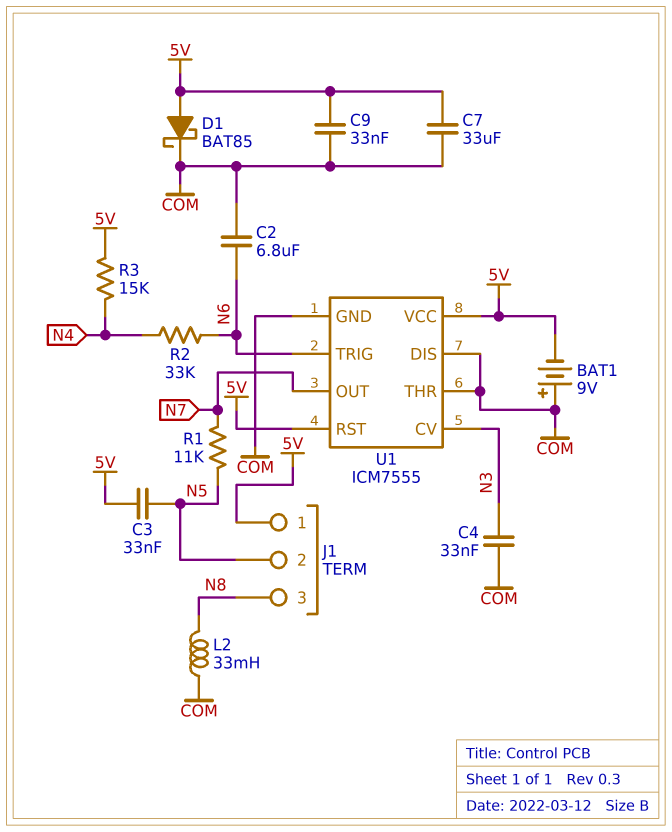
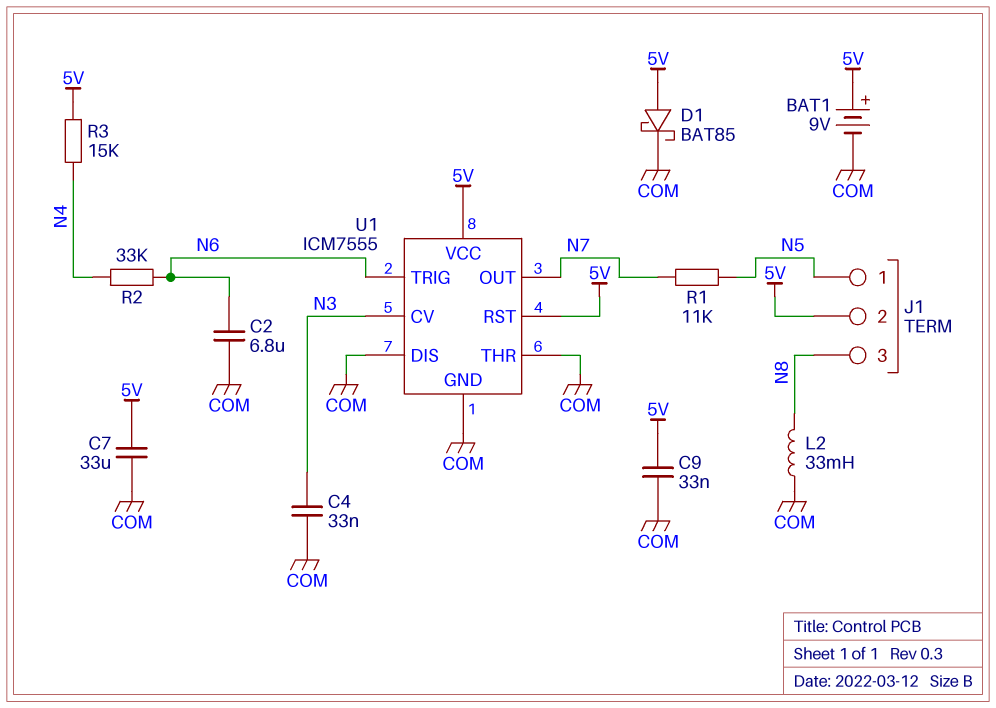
BAT1: 9V (plus COM, minus 5V) -> 9V (plus 5V, minus COM)
C3: 33nF (5V, N5) -> none
J1 pin 1: 5V -> N5
J1 pin 2: N5 -> 5V

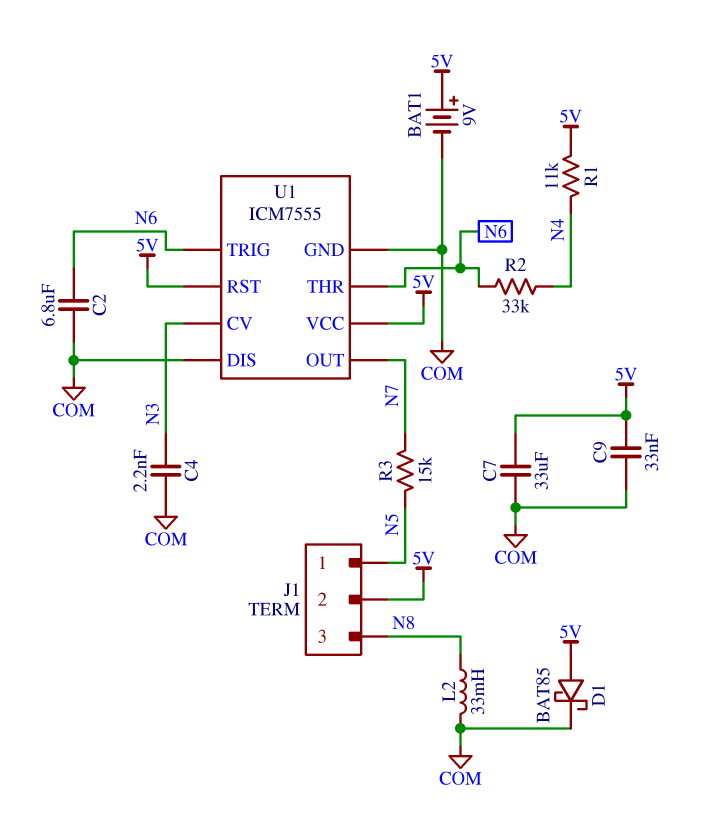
C4: 33nF (COM, N3) -> 2.2nF (COM, N3)
R1: 11k (N5, N7) -> 11k (5V, N4)
R3: 15k (5V, N4) -> 15k (N5, N7)
U1 pin THR: COM -> N6

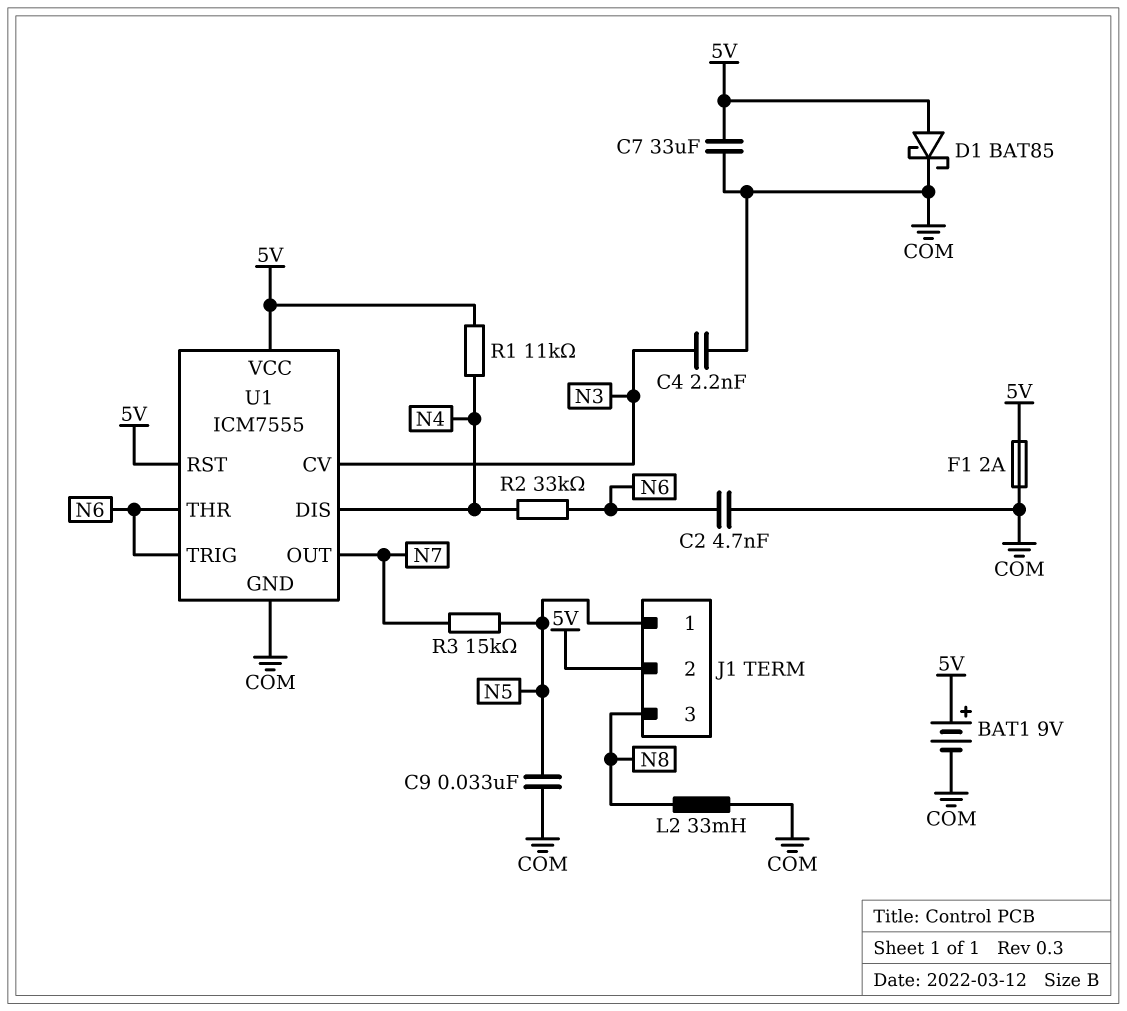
C2: 6.8uF (COM, N6) -> 4.7nF (COM, N6)
C9: 33nF (5V, COM) -> 33nF (COM, N5)
F1: none -> 2A (5V, COM)
U1 pin DIS: COM -> N4

